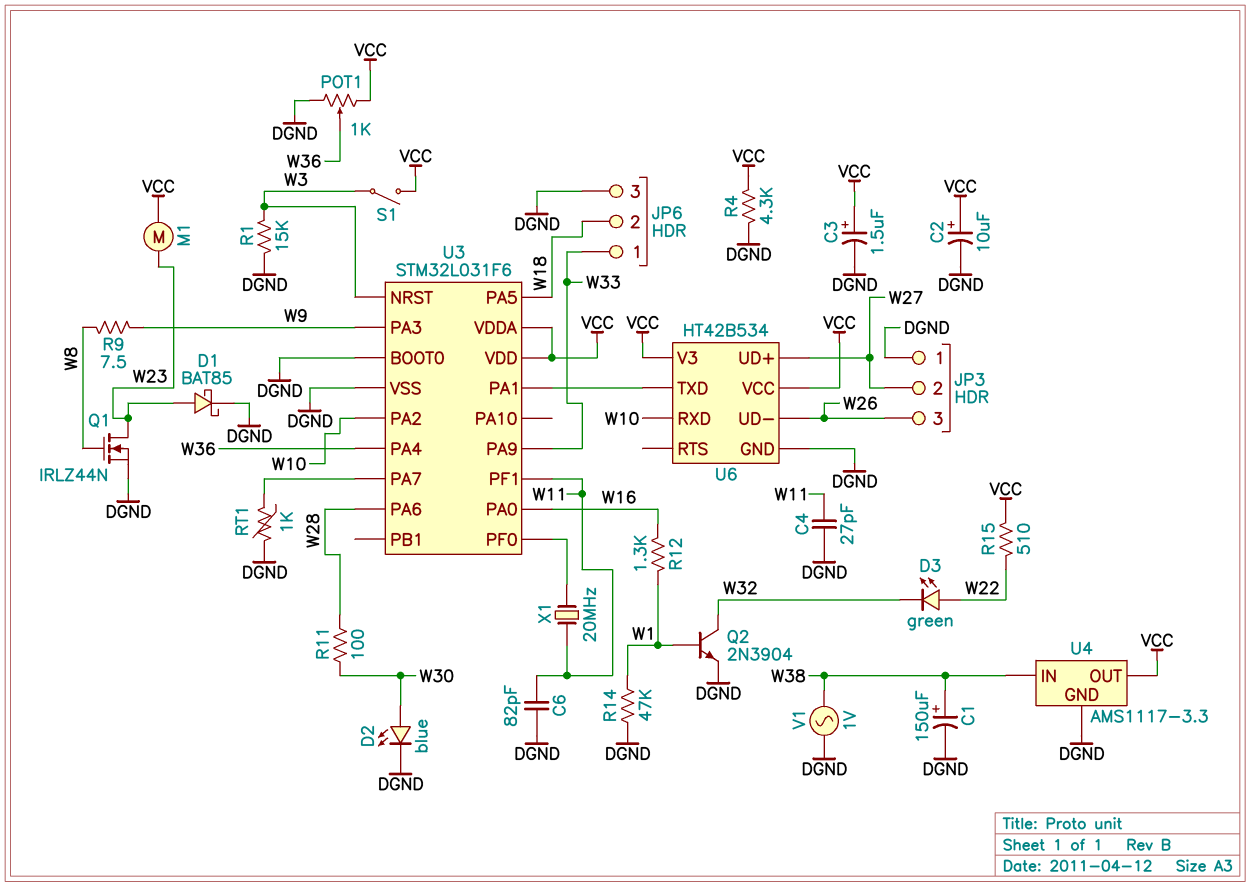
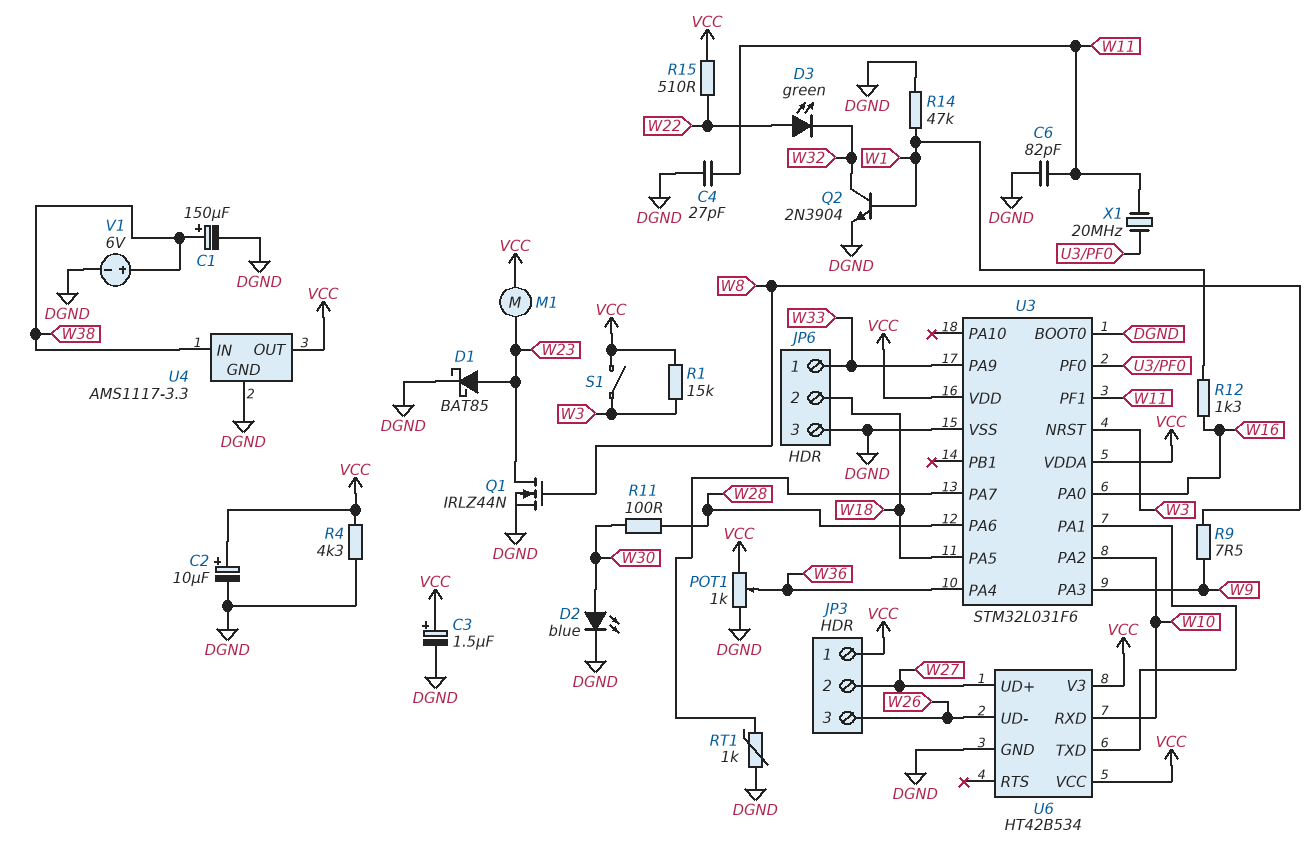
JP3 pin 1: DGND -> VCC
R1: 15k (DGND, W3) -> 15k (VCC, W3)
V1: AC 1V (DGND, W38) -> 6V (plus W38, minus DGND)

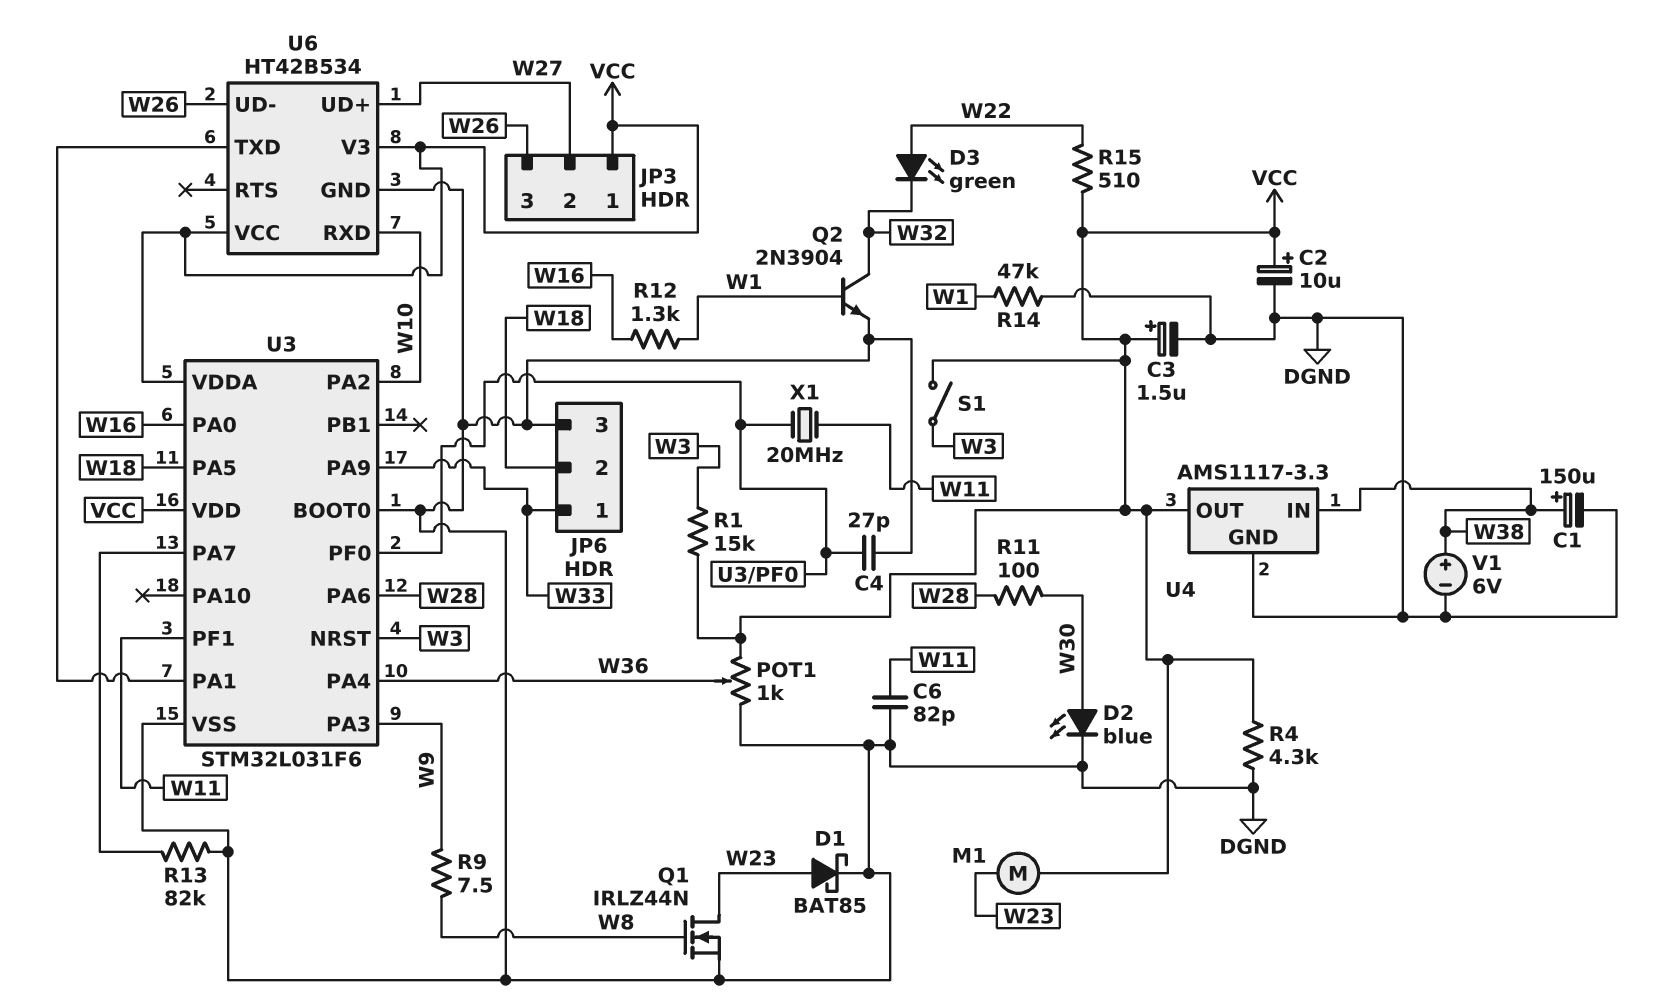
C4: 27pF (DGND, W11) -> 27pF (DGND, U3/PF0)
R13: none -> 82k (DGND, U3/PA7)
RT1: 1k (DGND, U3/PA7) -> none

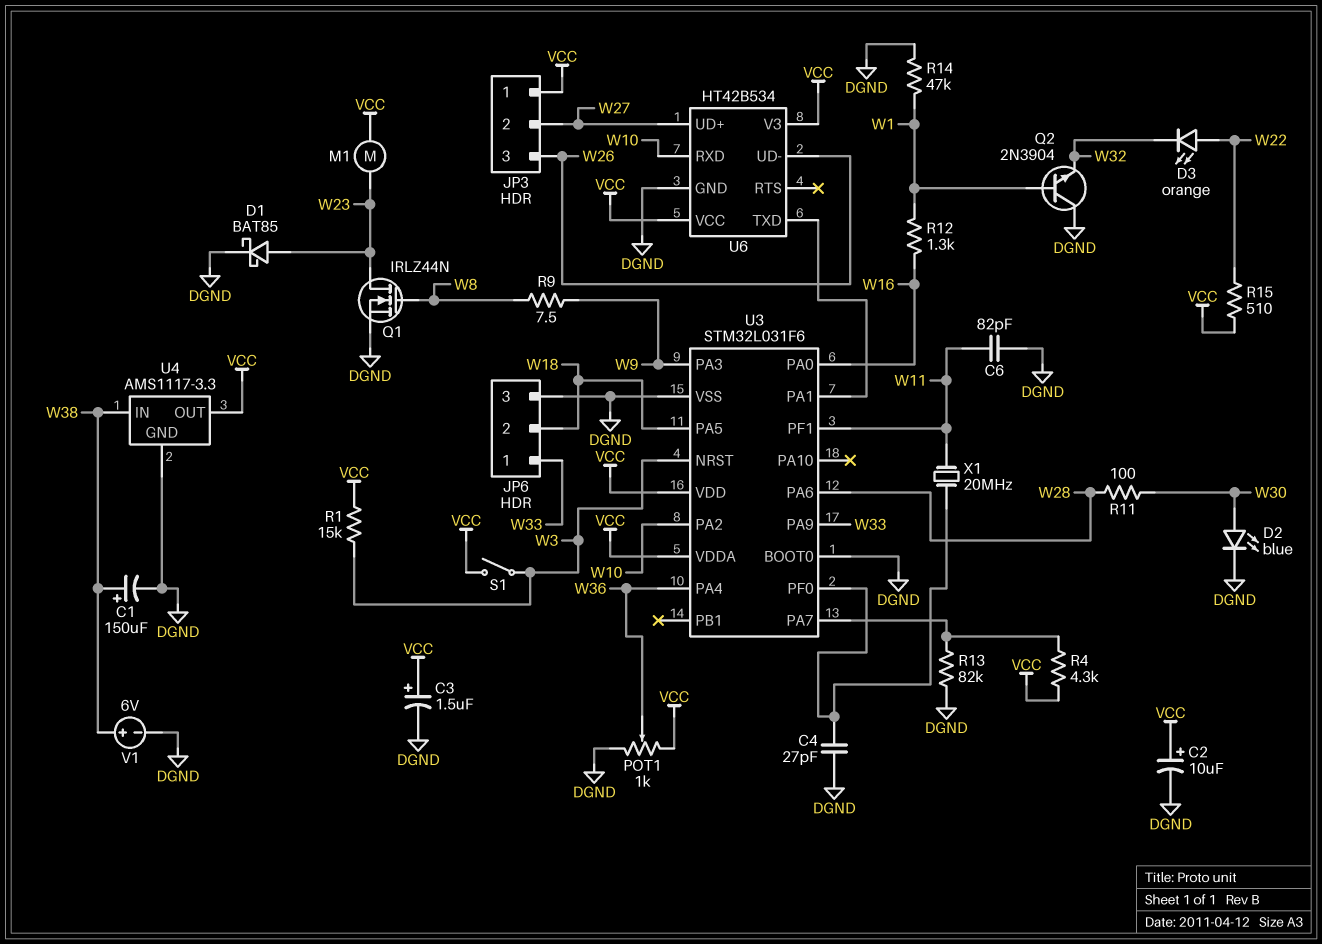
D3: LED green (A W22, K W32) -> LED orange (A W22, K W32)
Q2: NPN 2N3904 (B W1, C W32, E DGND) -> NPN 2N3904 (B W1, C DGND, E W32)
R4: 4.3k (DGND, VCC) -> 4.3k (U3/PA7, VCC)

